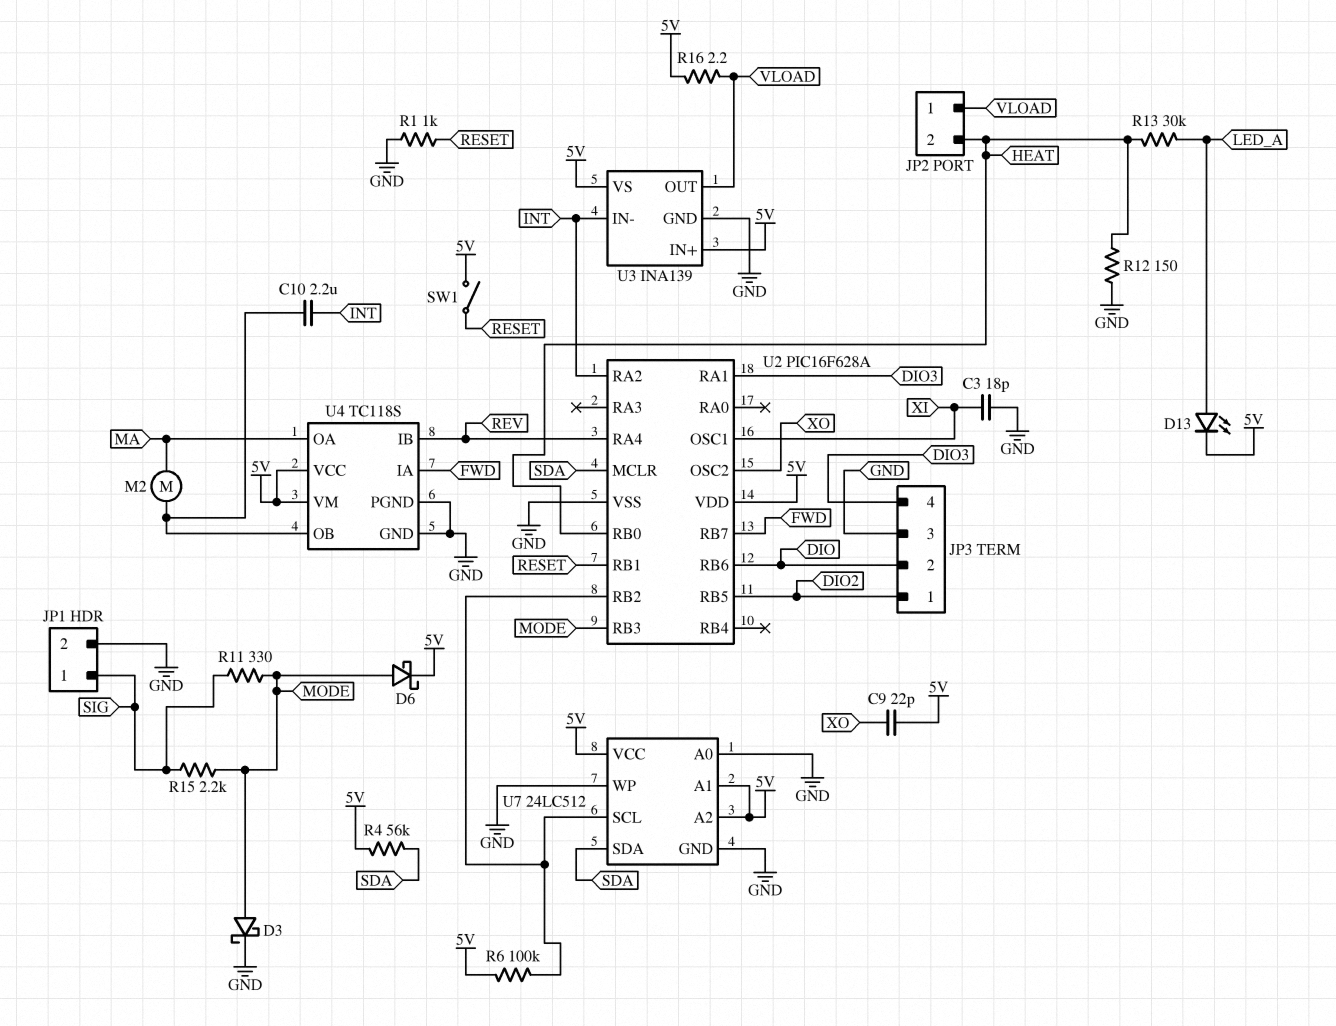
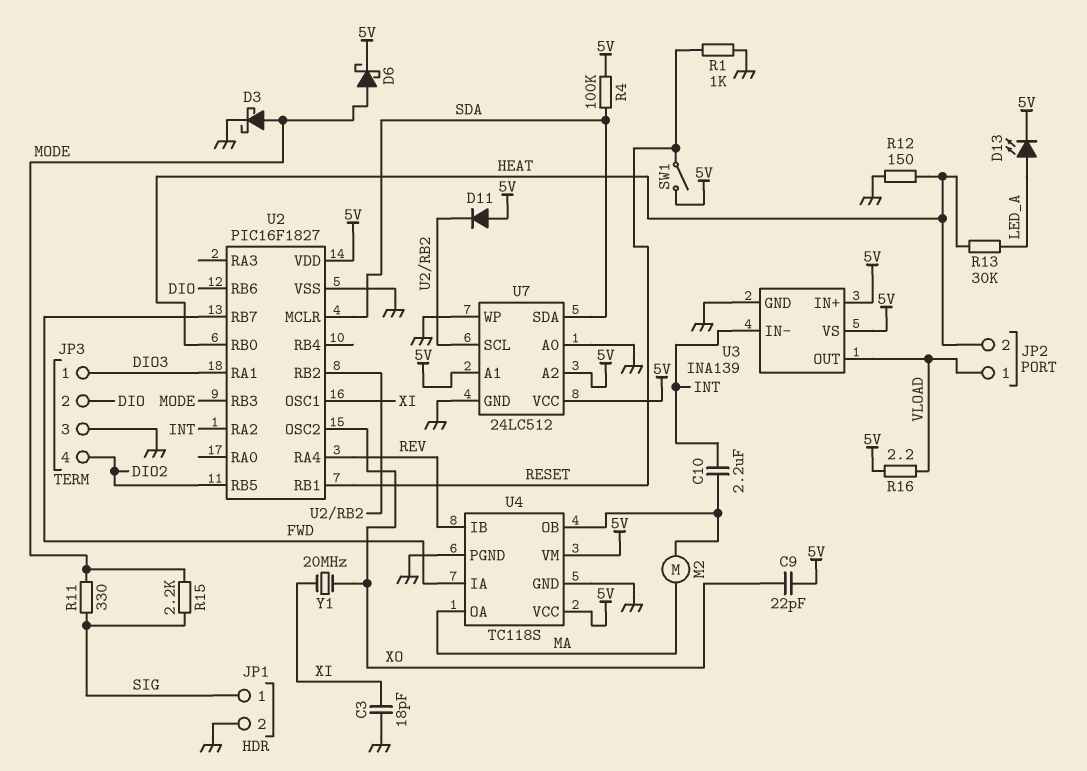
D11: none -> diode (A 5V, K U2/RB2)
JP3 pin 1: DIO2 -> DIO3
JP3 pin 4: DIO3 -> DIO2
R4: 56k (5V, SDA) -> 100k (5V, SDA)
R6: 100k (5V, U2/RB2) -> none
U2: PIC16F628A -> PIC16F1827
Y1: none -> 20MHz (XI, XO)

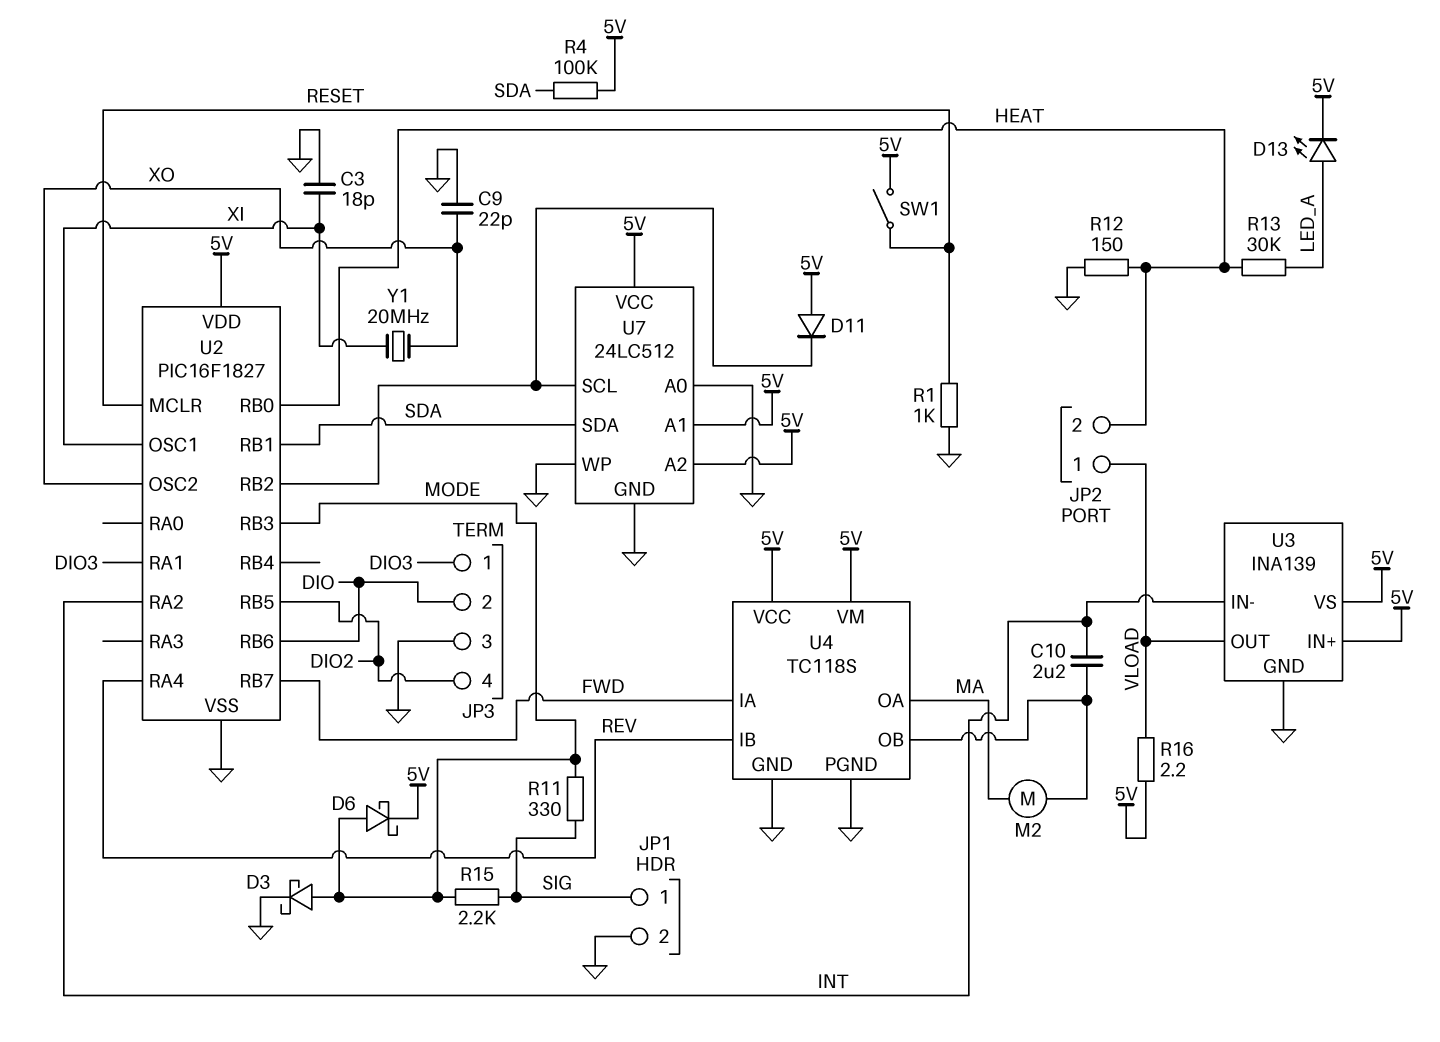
C9: 22pF (5V, XO) -> 22pF (GND, XO)
U2 pin MCLR: SDA -> RESET
U2 pin RB1: RESET -> SDA

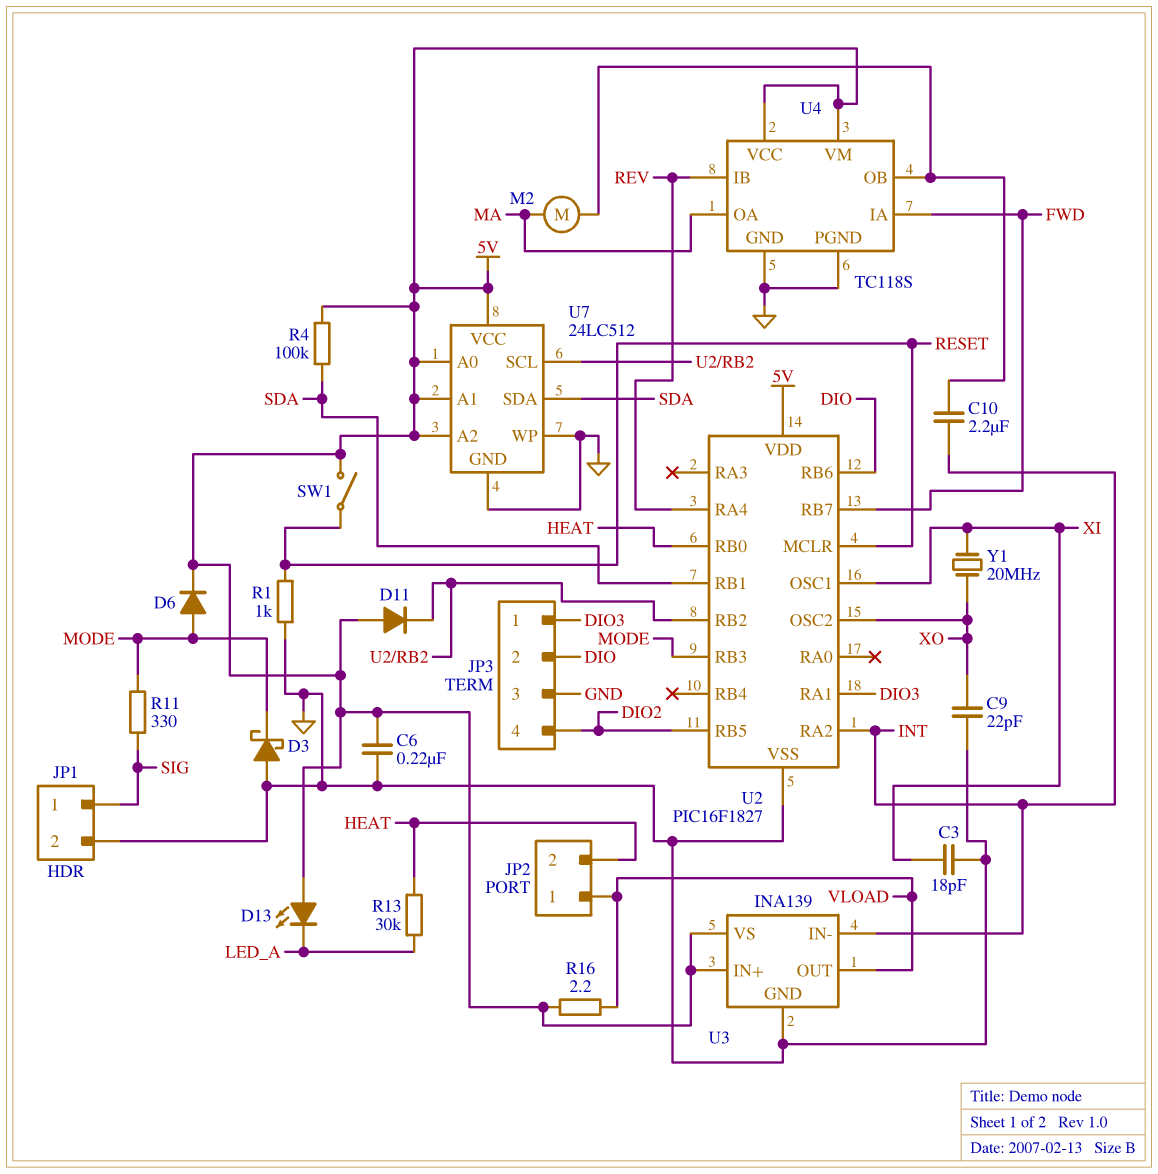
C6: none -> 220nF (5V, GND)
D3: schottky (A MODE, K GND) -> schottky (A GND, K MODE)
D6: schottky (A MODE, K 5V) -> diode (A MODE, K 5V)
D13: LED (A LED_A, K 5V) -> LED (A 5V, K LED_A)
R12: 150 (GND, HEAT) -> none
R15: 2.2k (MODE, SIG) -> none
U7 pin A0: GND -> 5V

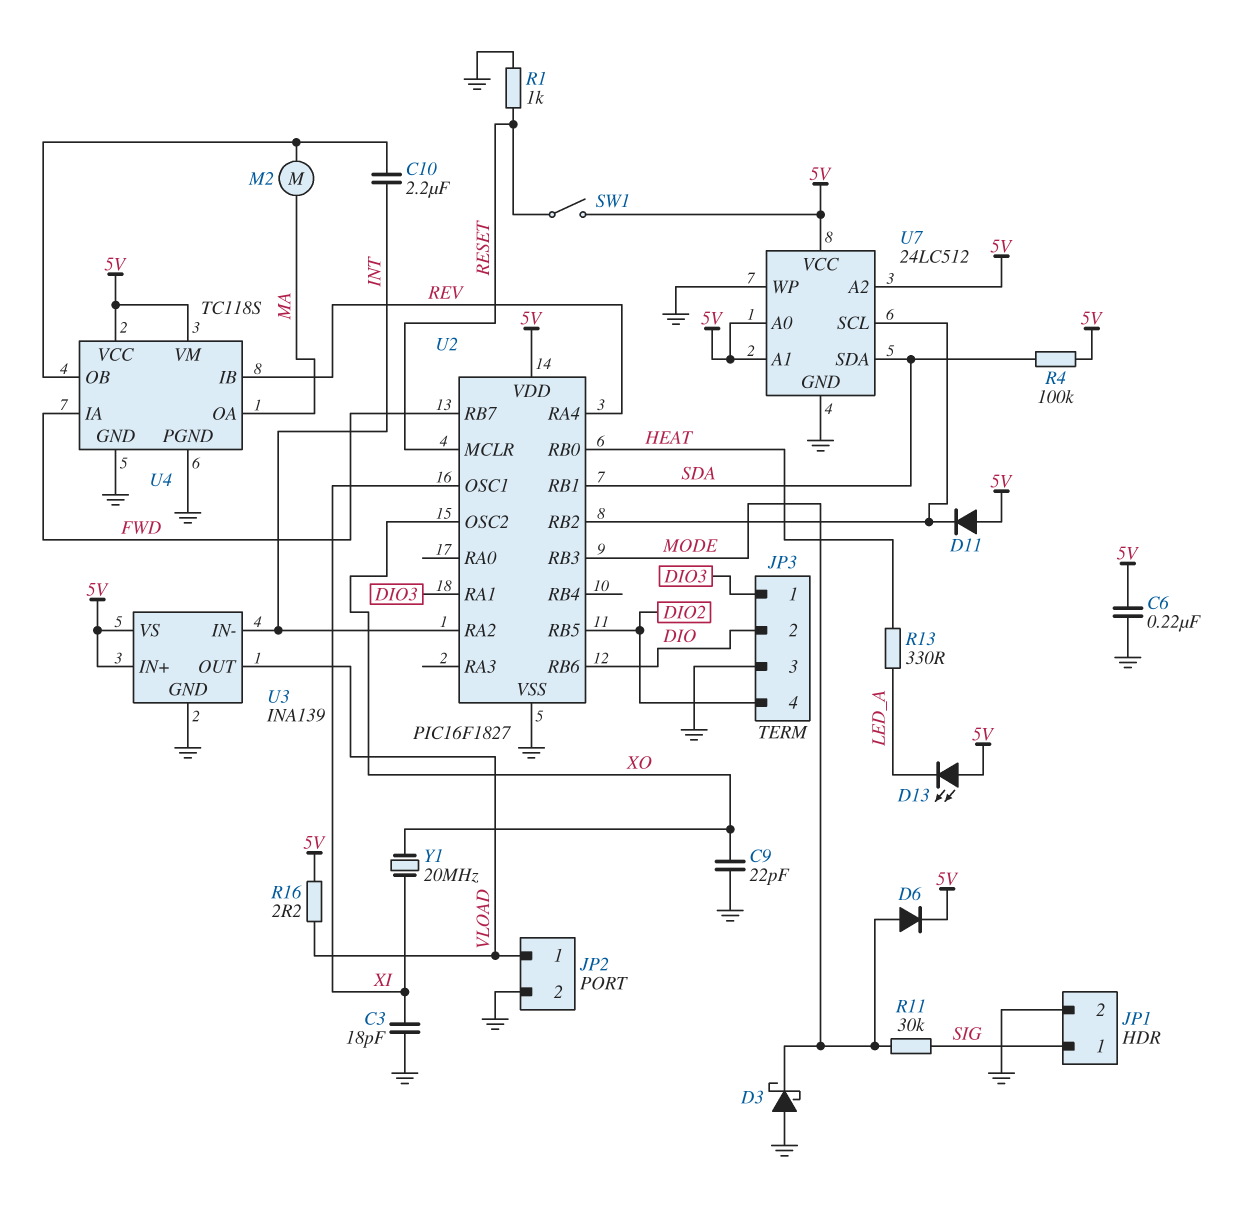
JP2 pin 2: HEAT -> GND
R11: 330 (MODE, SIG) -> 30k (MODE, SIG)
R13: 30k (HEAT, LED_A) -> 330 (HEAT, LED_A)

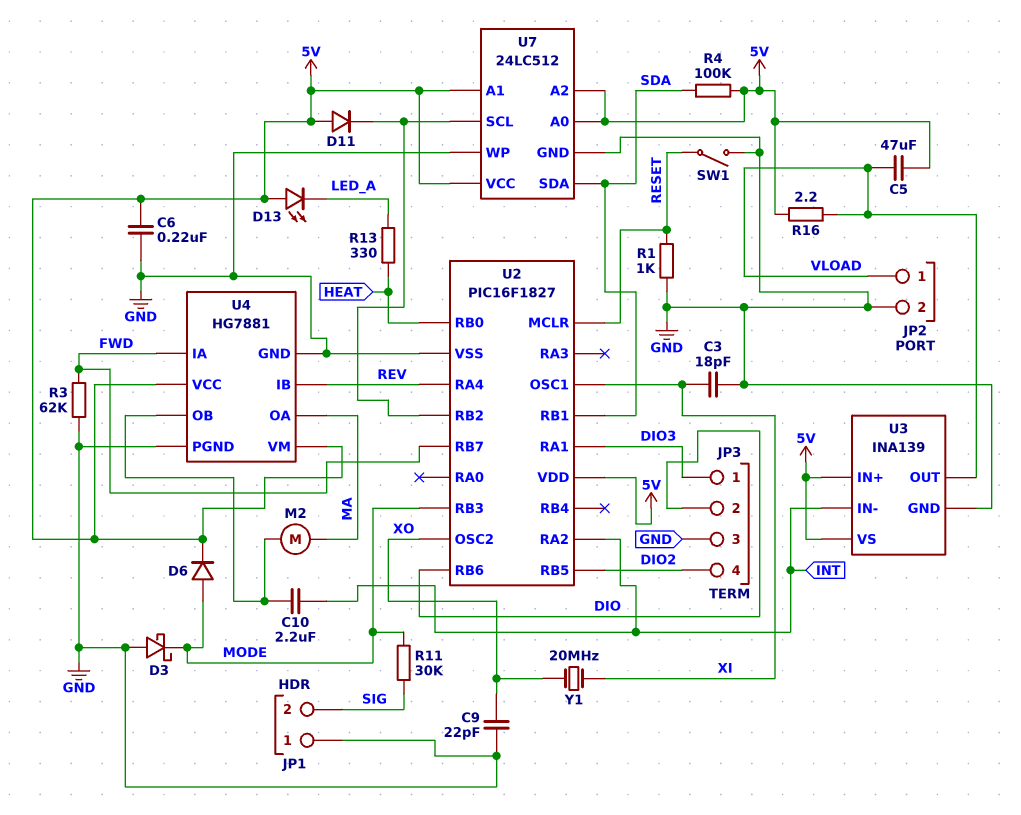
C5: none -> 47uF (5V, VLOAD)
JP1 pin 1: SIG -> GND
JP1 pin 2: GND -> SIG
R3: none -> 62k (FWD, GND)
SW1: switch (5V, RESET) -> switch (GND, RESET)
U4: TC118S -> HG7881

